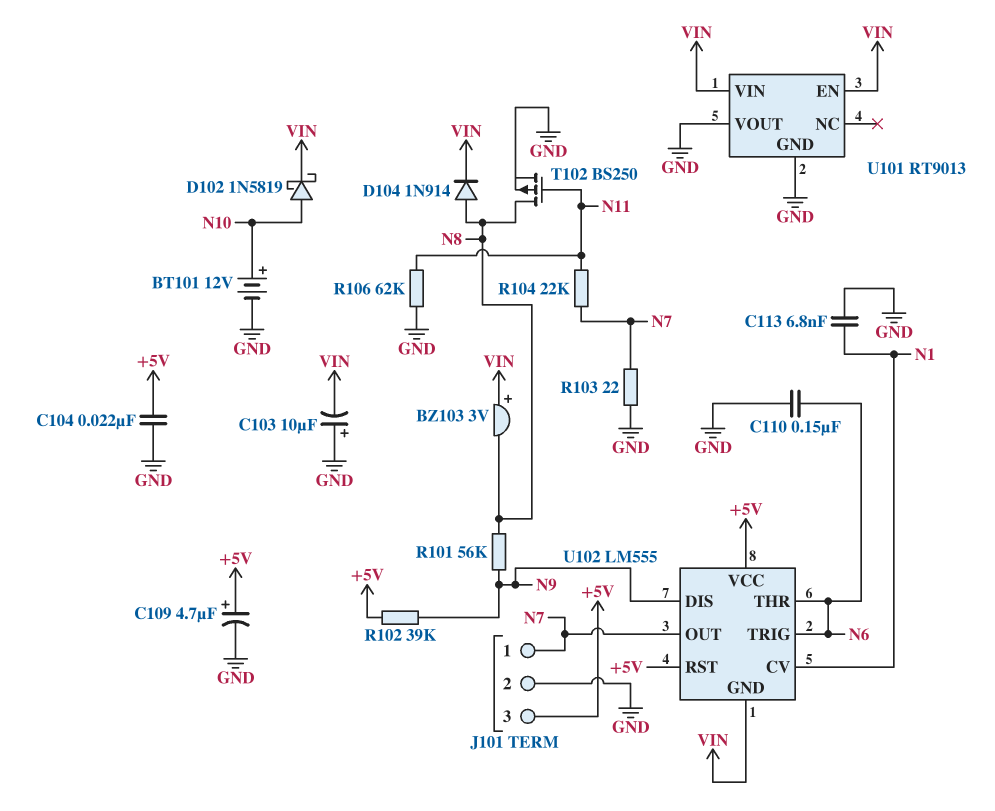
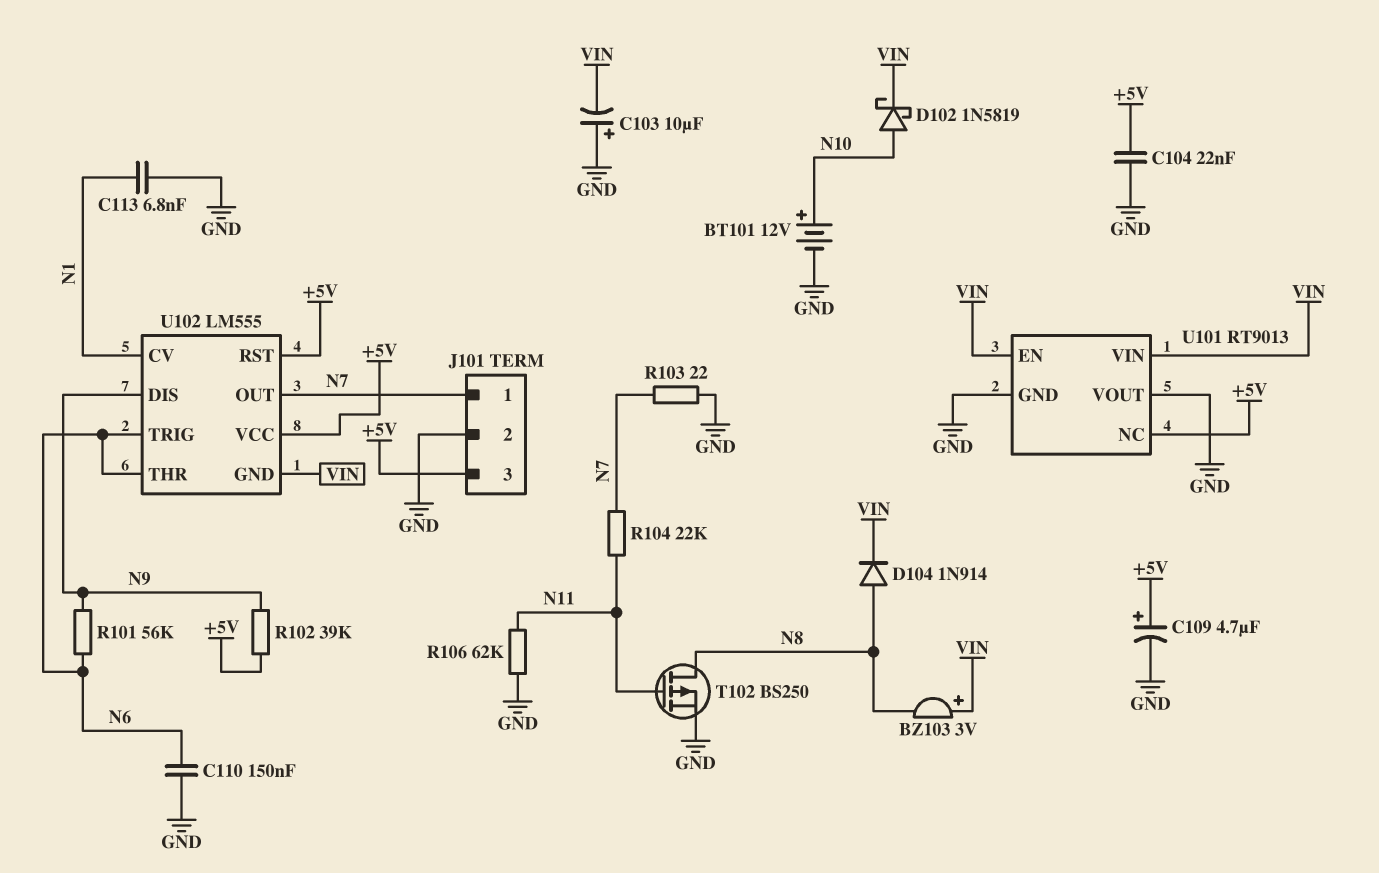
R101: 56k (N8, N9) -> 56k (N6, N9)
U101 pin NC: none -> +5V

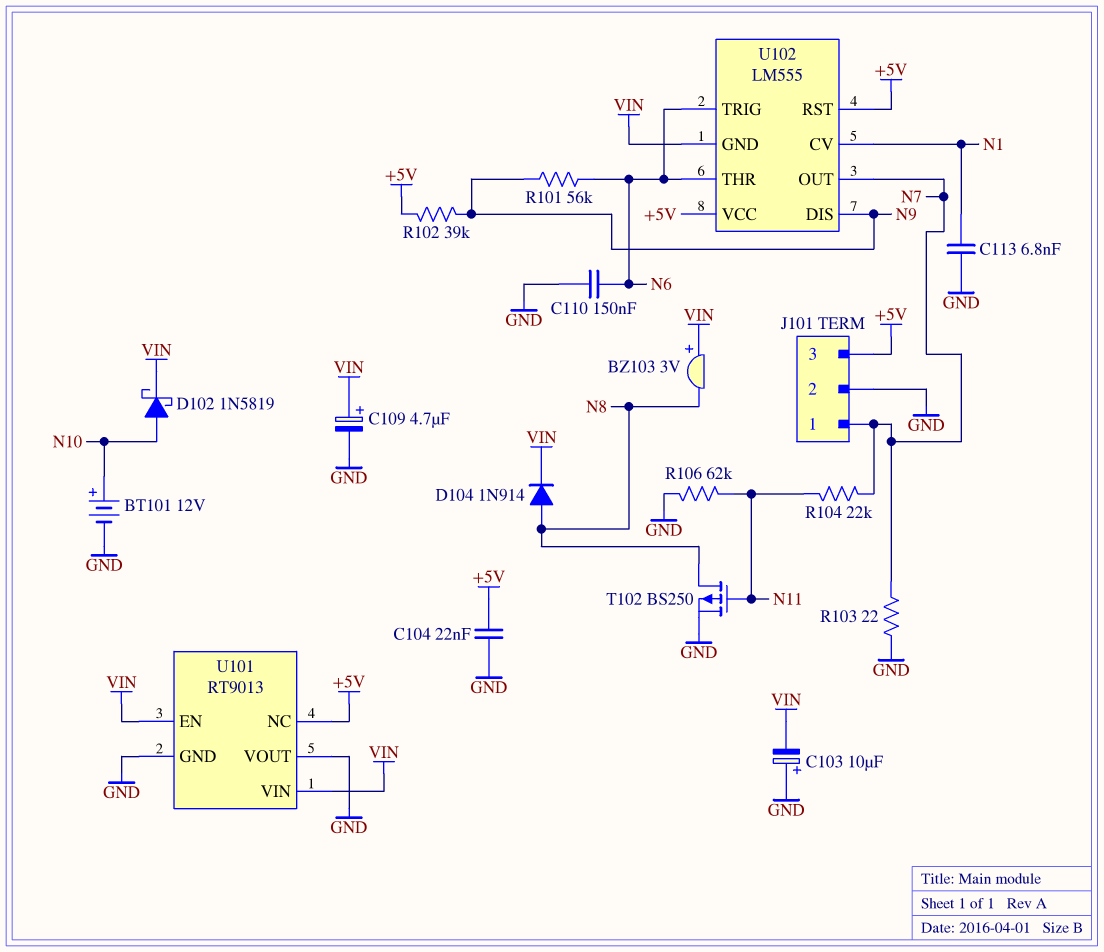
C109: 4.7uF (plus +5V, minus GND) -> 4.7uF (plus VIN, minus GND)

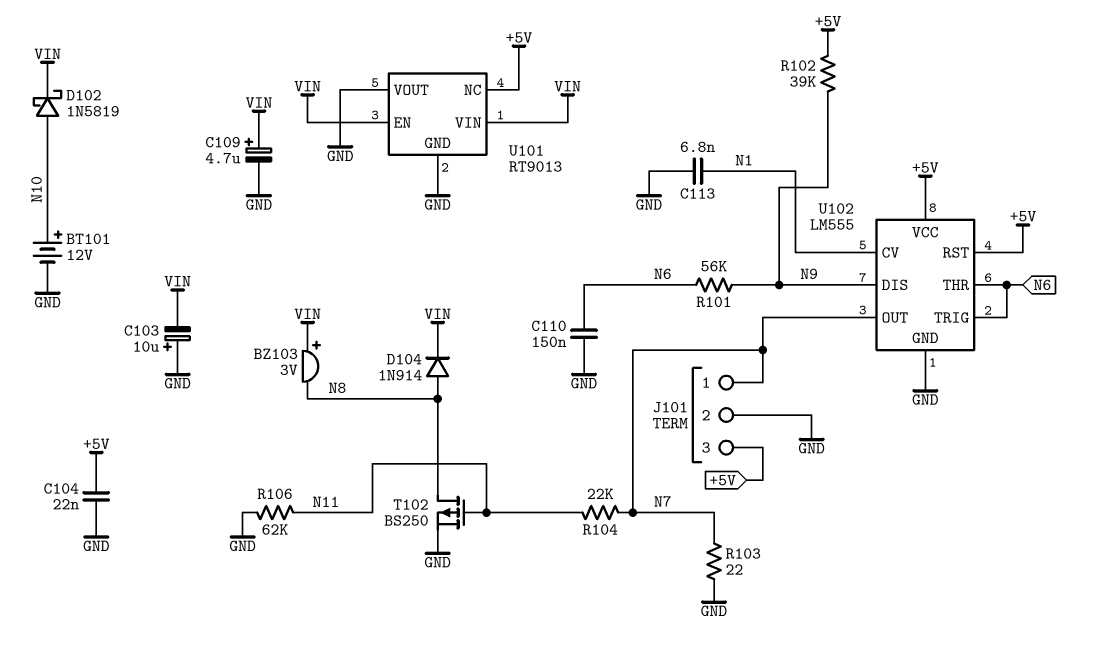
U102 pin GND: VIN -> GND

